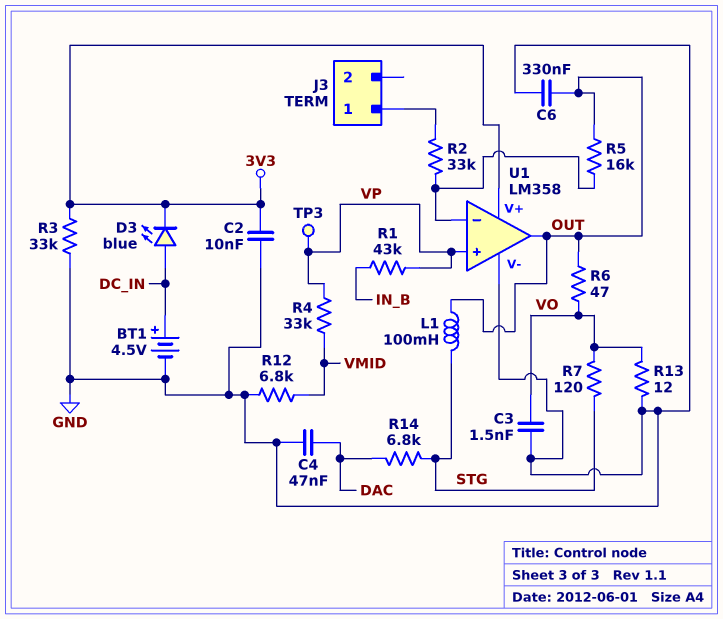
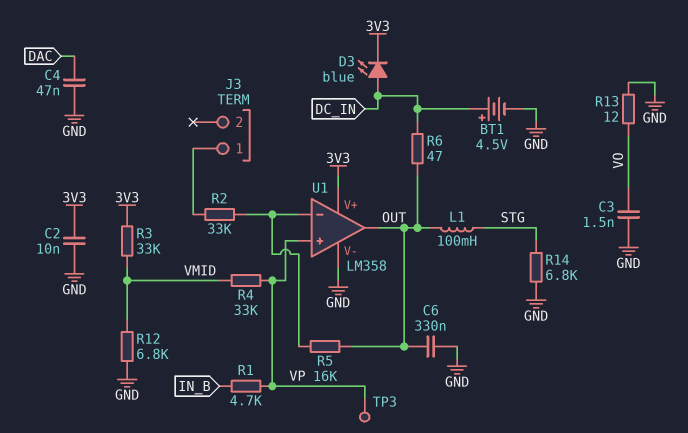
R1: 43k (IN_B, VP) -> 4.7k (IN_B, VP)
R3: 33k (3V3, GND) -> 33k (3V3, VMID)
R6: 47 (OUT, VO) -> 47 (DC_IN, OUT)
R7: 120 (STG, VO) -> none
R14: 6.8k (DAC, STG) -> 6.8k (GND, STG)

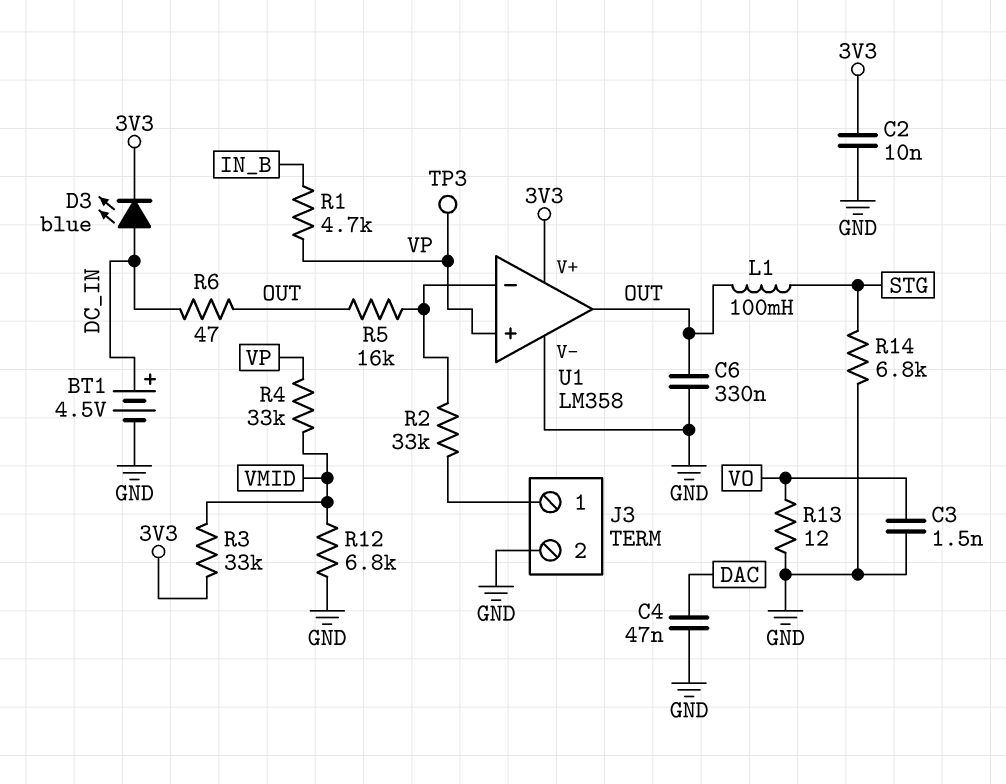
J3 pin 2: none -> GND

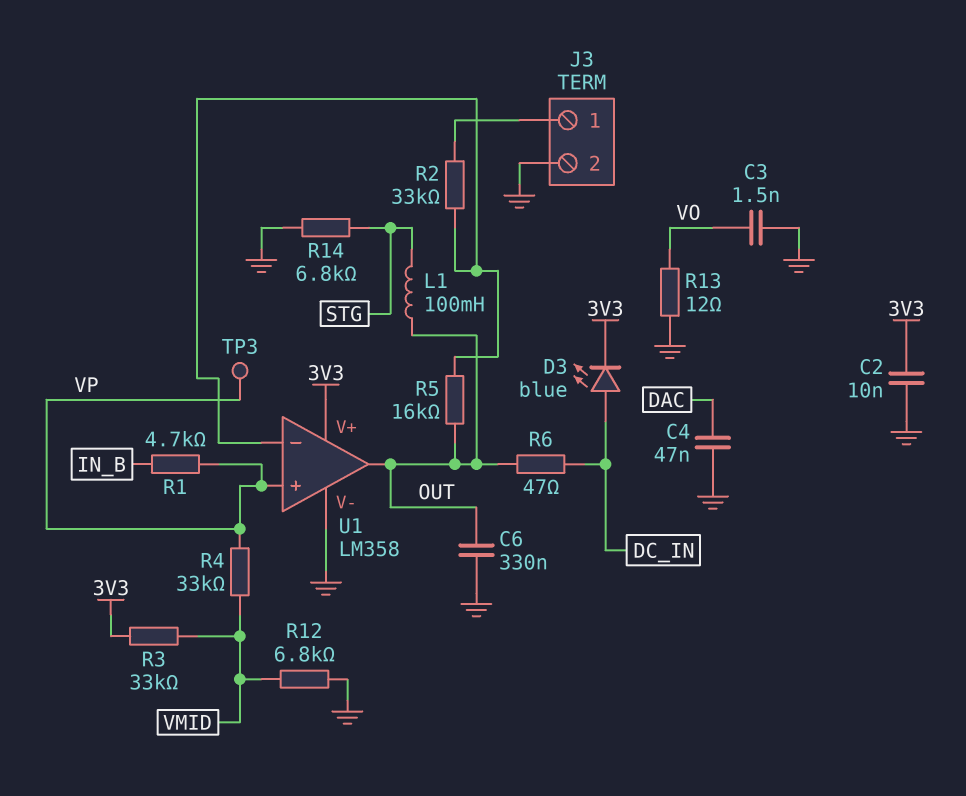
BT1: 4.5V (plus DC_IN, minus GND) -> none

